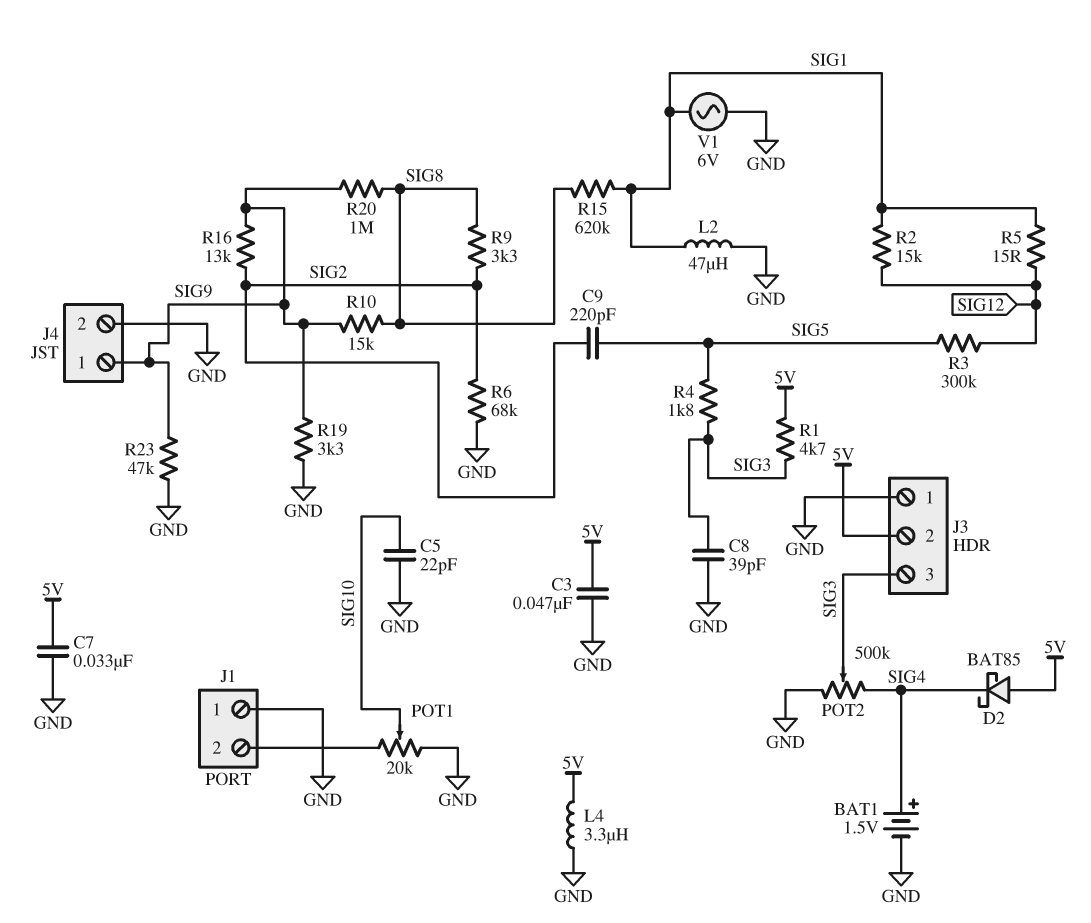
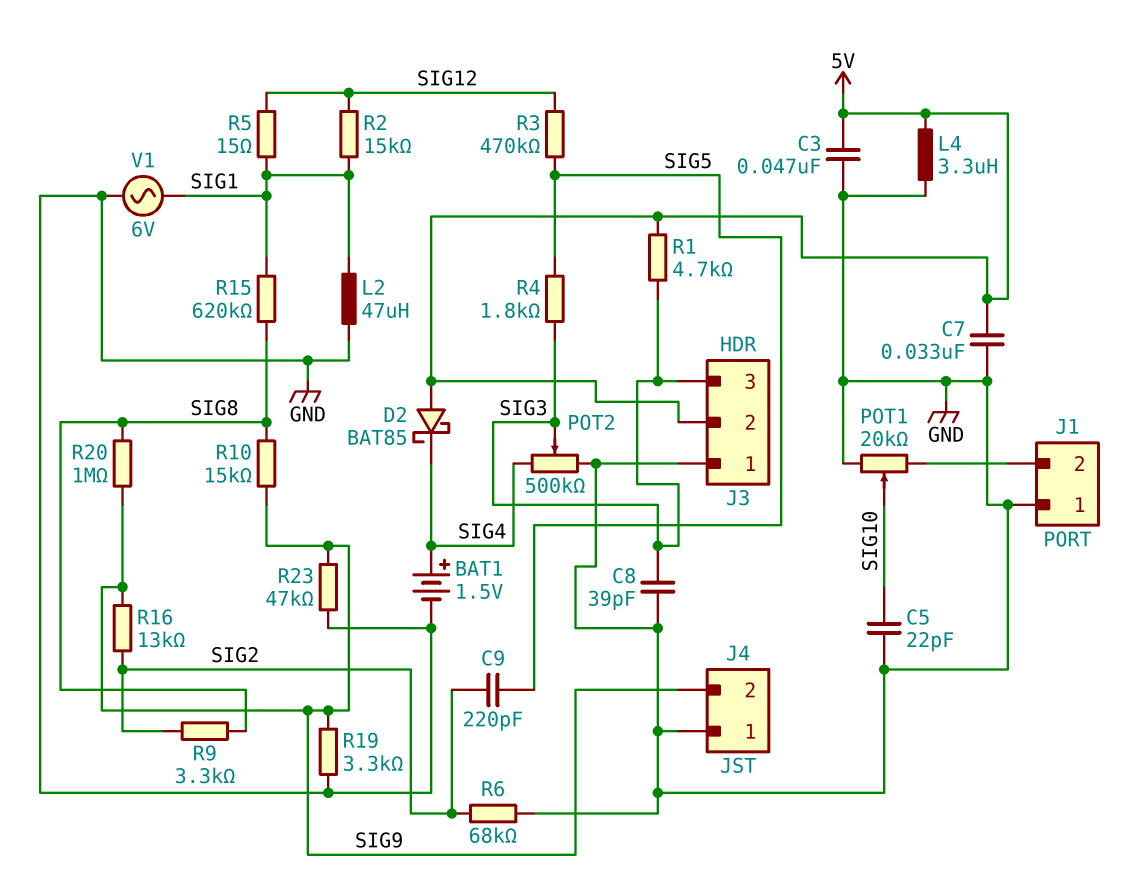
J4 pin 1: SIG9 -> GND
J4 pin 2: GND -> SIG9
R3: 300k (SIG5, SIG12) -> 470k (SIG5, SIG12)

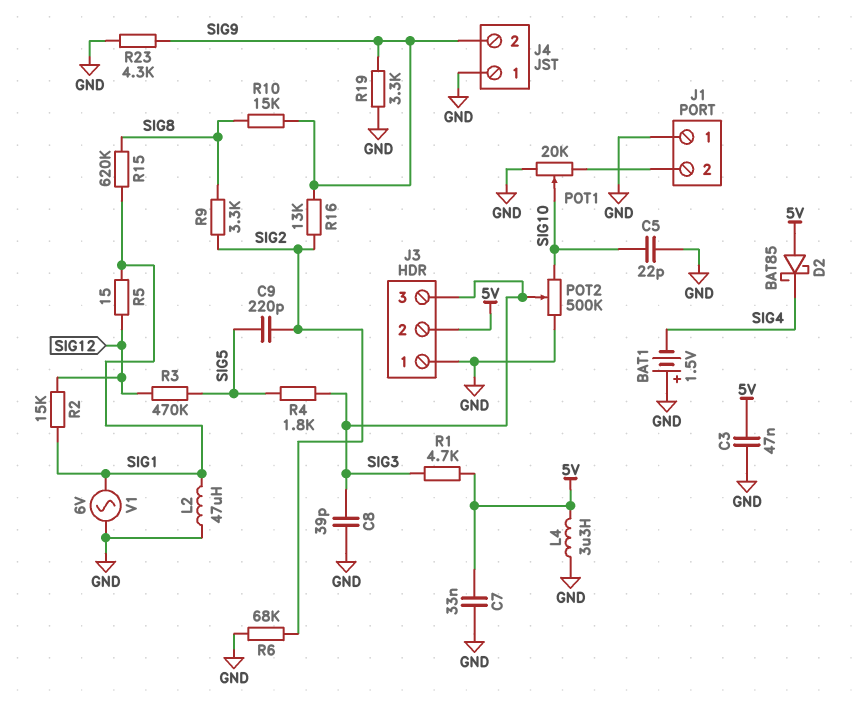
BAT1: 1.5V (plus SIG4, minus GND) -> 1.5V (plus GND, minus SIG4)
POT2: 500k (GND, SIG4, wiper SIG3) -> 500k (GND, SIG10, wiper SIG3)
R20: 1M (SIG8, SIG9) -> none
R23: 47k (GND, SIG9) -> 4.3k (GND, SIG9)

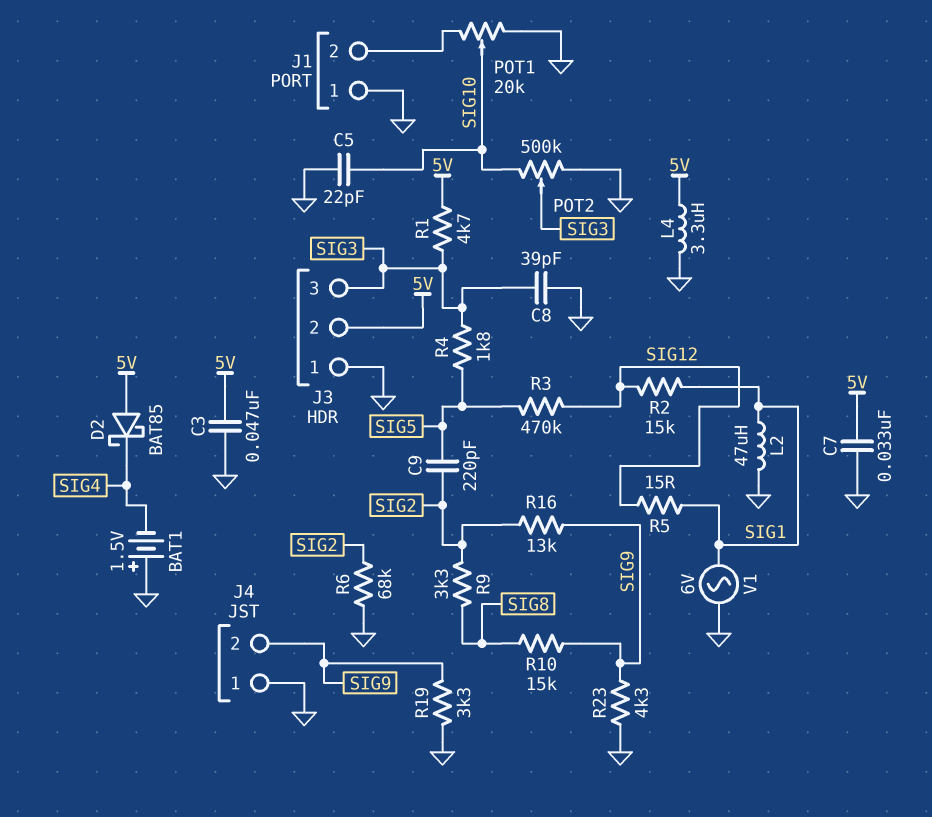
R15: 620k (SIG1, SIG8) -> none

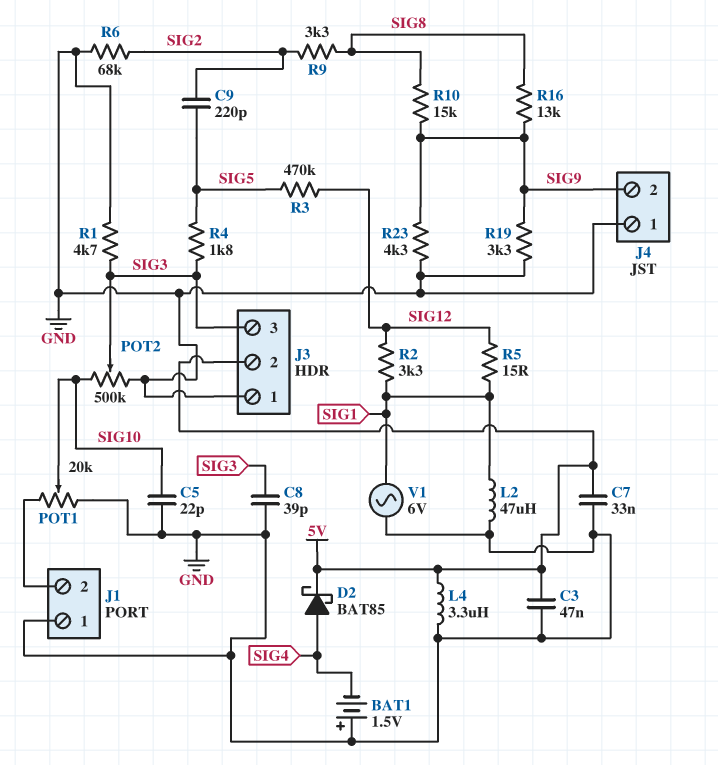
D2: schottky BAT85 (A 5V, K SIG4) -> schottky BAT85 (A SIG4, K 5V)
R1: 4.7k (5V, SIG3) -> 4.7k (GND, SIG3)
R2: 15k (SIG1, SIG12) -> 3.3k (SIG1, SIG12)
R16: 13k (SIG2, SIG9) -> 13k (SIG8, SIG9)

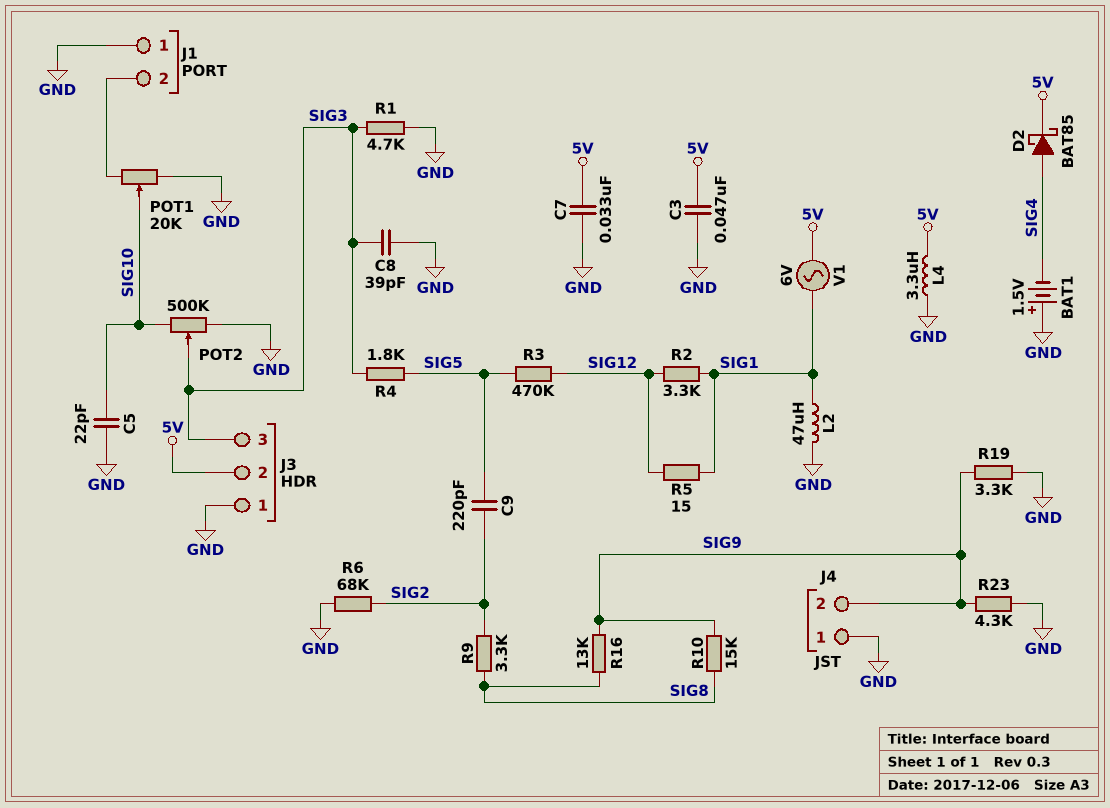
V1: AC 6V (GND, SIG1) -> AC 6V (5V, SIG1)

